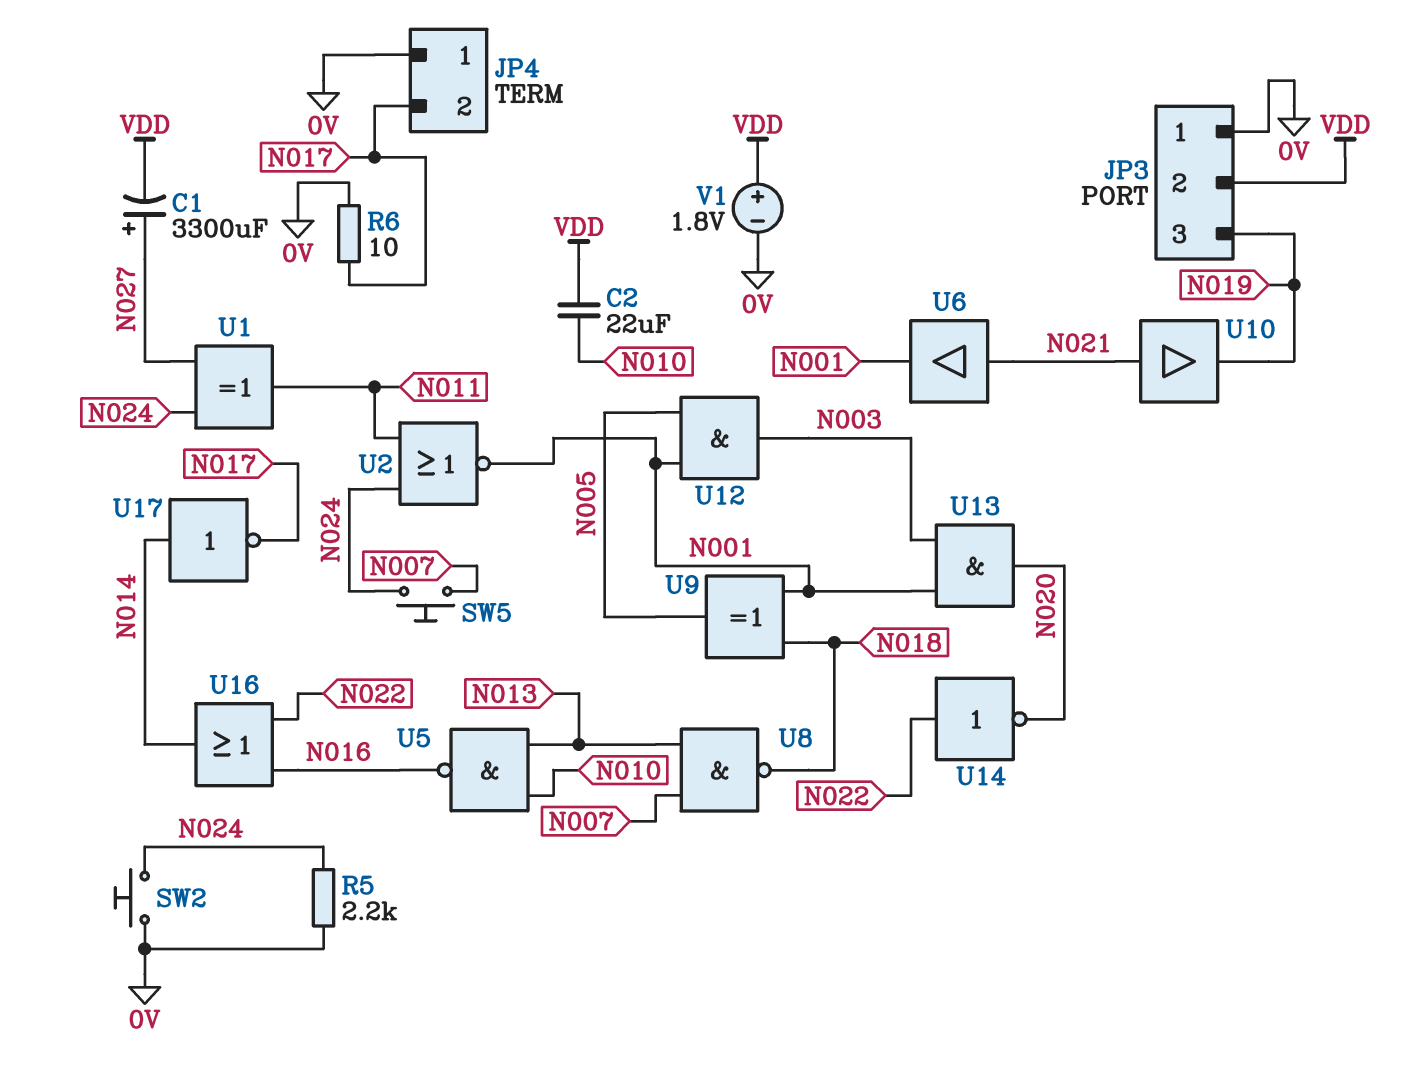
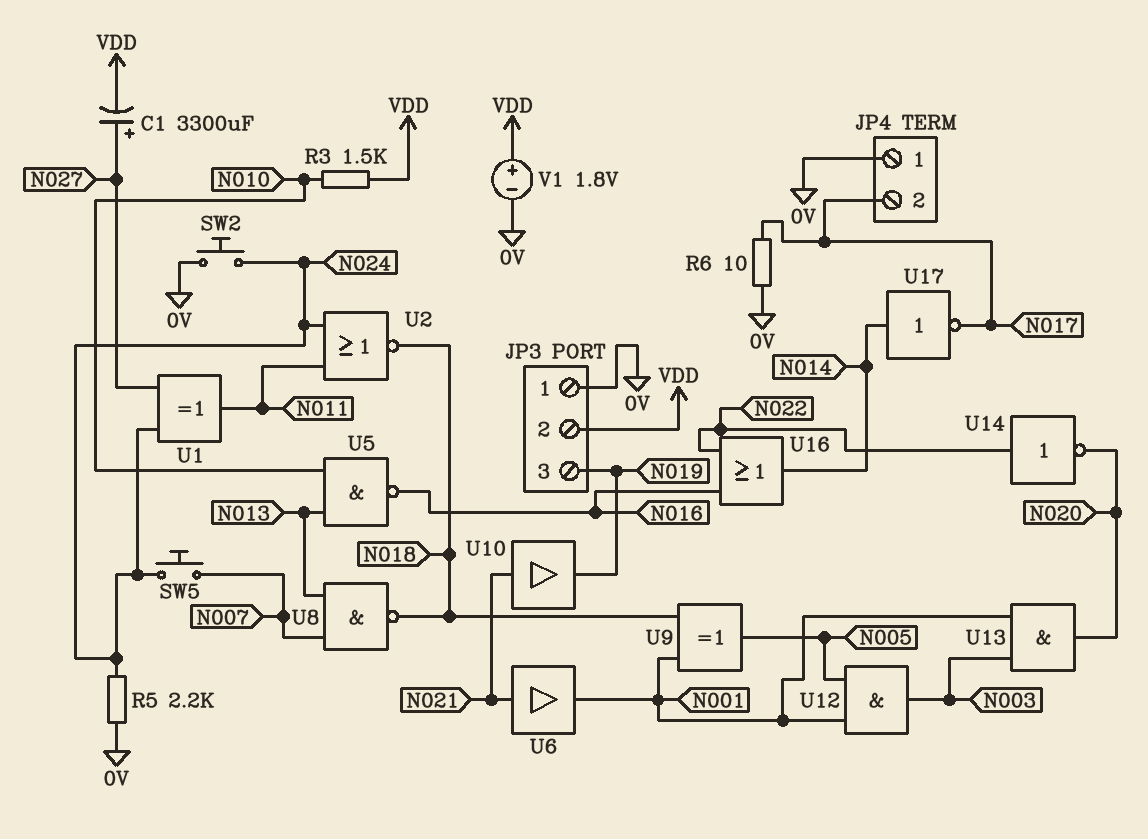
C2: 22uF (N010, VDD) -> none
R3: none -> 1.5k (N010, VDD)
U2: NOR (in N011, in N024, out N001) -> NOR (in N011, in N024, out N018)

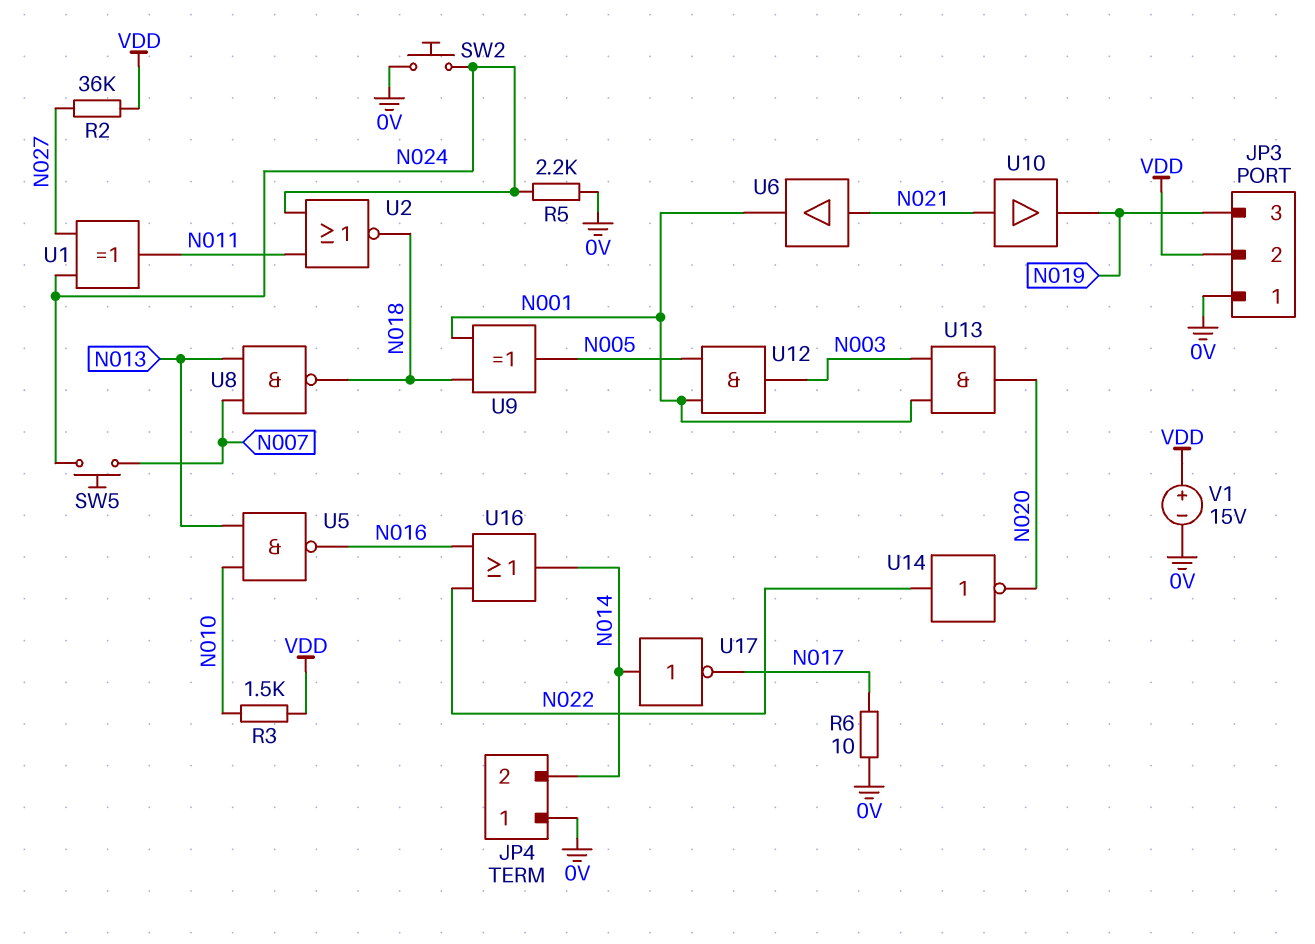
C1: 3300uF (plus N027, minus VDD) -> none
JP4 pin 2: N017 -> N014
R2: none -> 36k (N027, VDD)
V1: 1.8V (plus VDD, minus 0V) -> 15V (plus VDD, minus 0V)

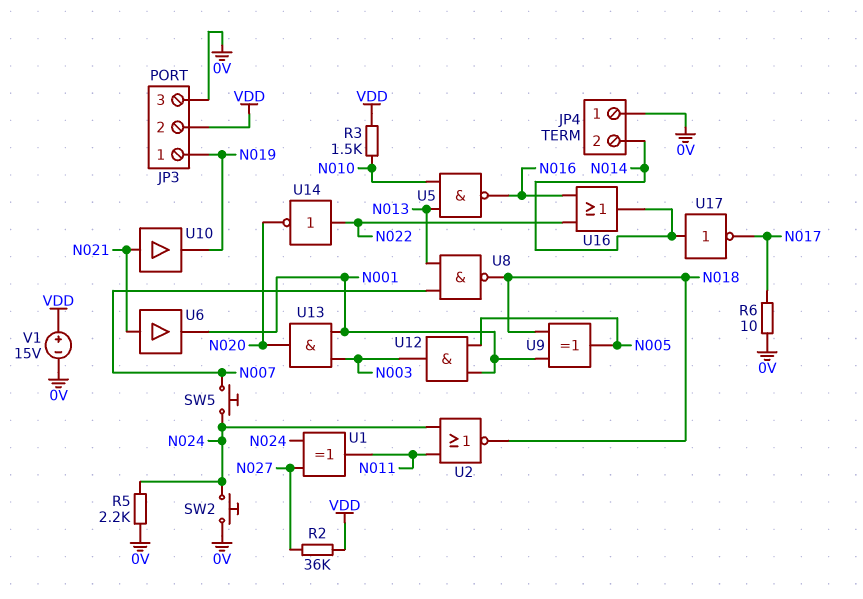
JP3 pin 1: 0V -> N019
JP3 pin 3: N019 -> 0V

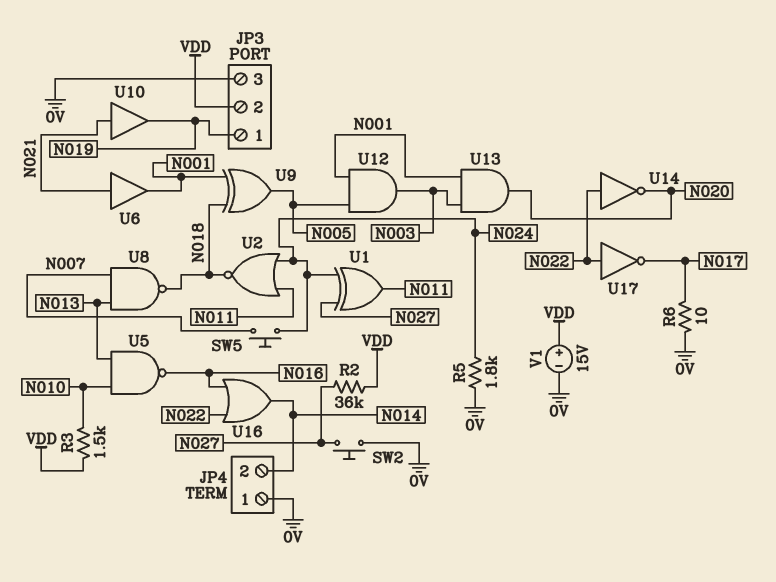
R5: 2.2k (0V, N024) -> 1.8k (0V, N024)
SW2: button (0V, N024) -> button (0V, N027)
U17: NOT (in N014, out N017) -> NOT (in N022, out N017)

